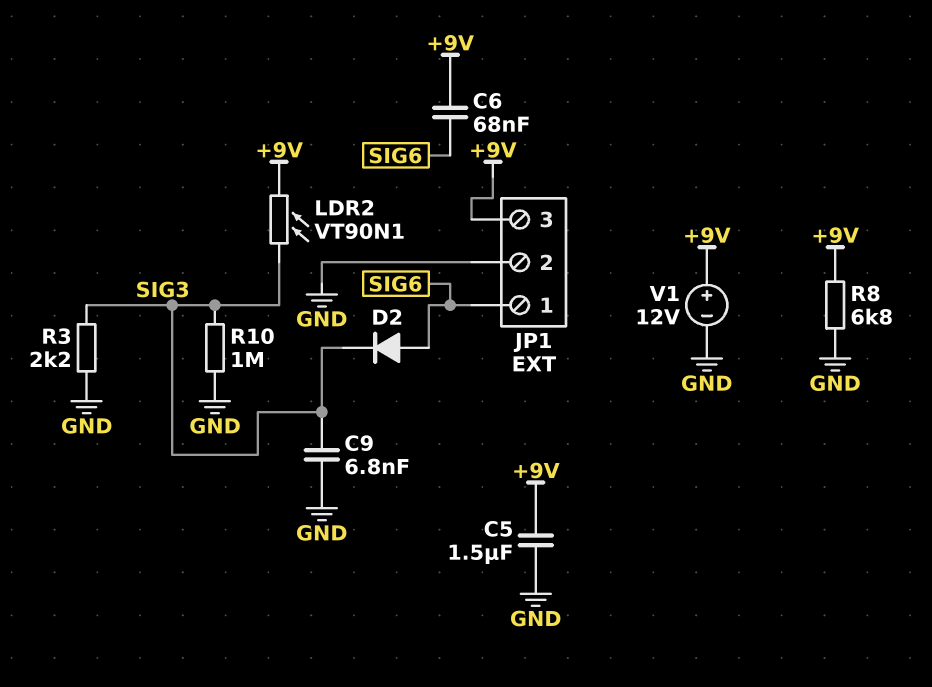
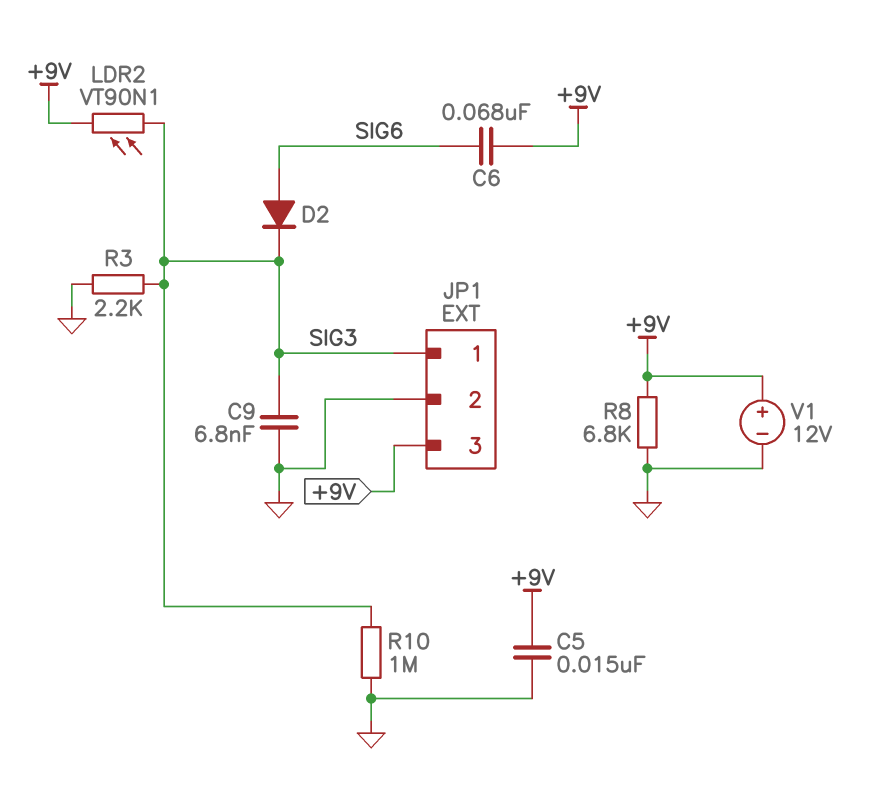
C5: 1.5uF (+9V, GND) -> 15nF (+9V, GND)
JP1 pin 1: SIG6 -> SIG3

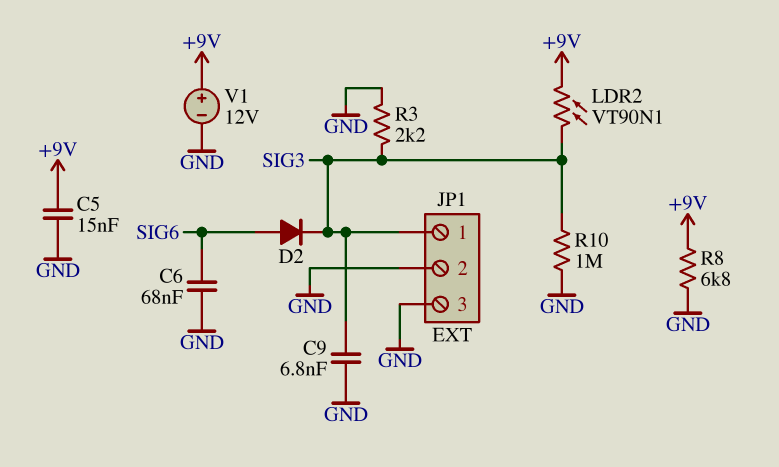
C6: 68nF (+9V, SIG6) -> 68nF (GND, SIG6)
JP1 pin 3: +9V -> GND

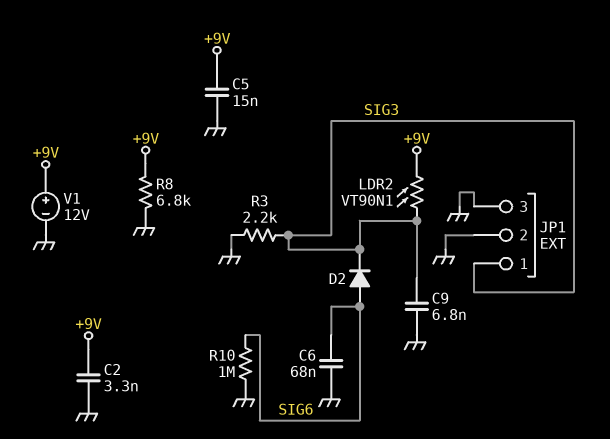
C2: none -> 3.3nF (+9V, GND)
R10: 1M (GND, SIG3) -> 1M (GND, SIG6)

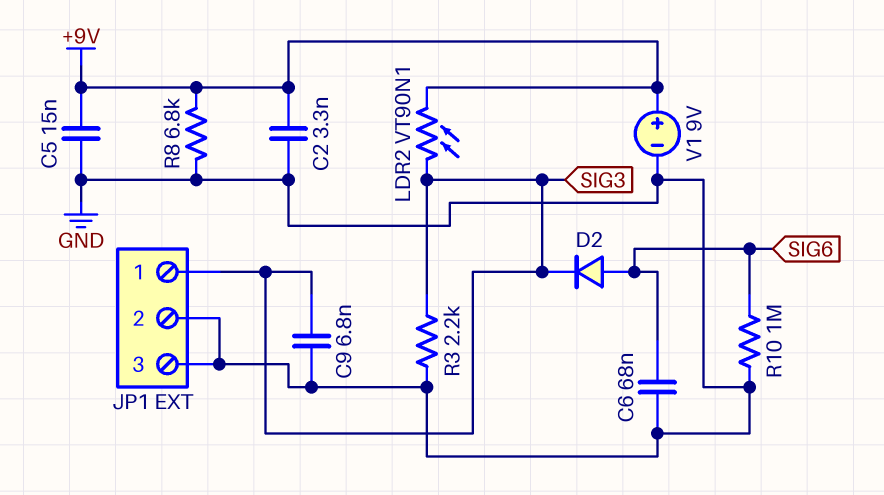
V1: 12V (plus +9V, minus GND) -> 9V (plus +9V, minus GND)

